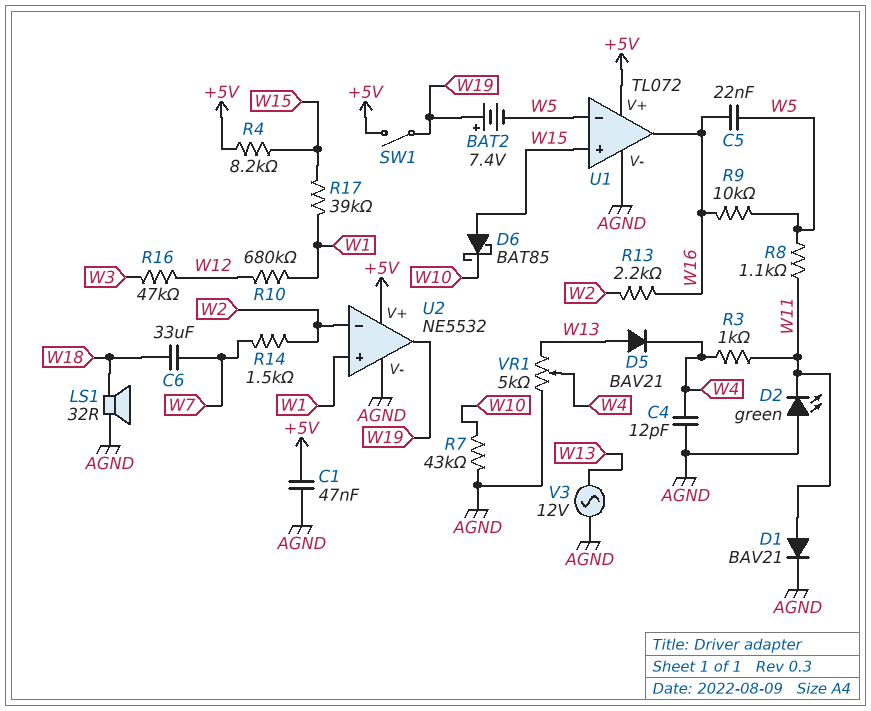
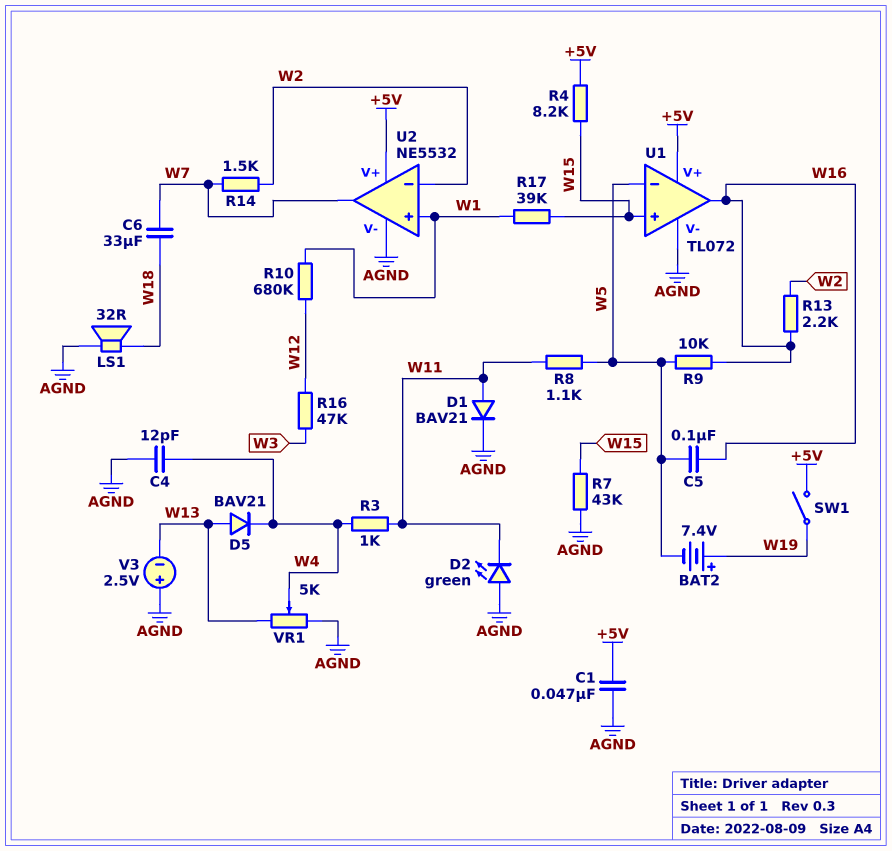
C5: 22nF (W5, W16) -> 100nF (W5, W16)
D6: schottky BAT85 (A W15, K W10) -> none
R7: 43k (AGND, W10) -> 43k (AGND, W15)
U2 pin out: W19 -> W7
V3: AC 12V (AGND, W13) -> 2.5V (plus AGND, minus W13)

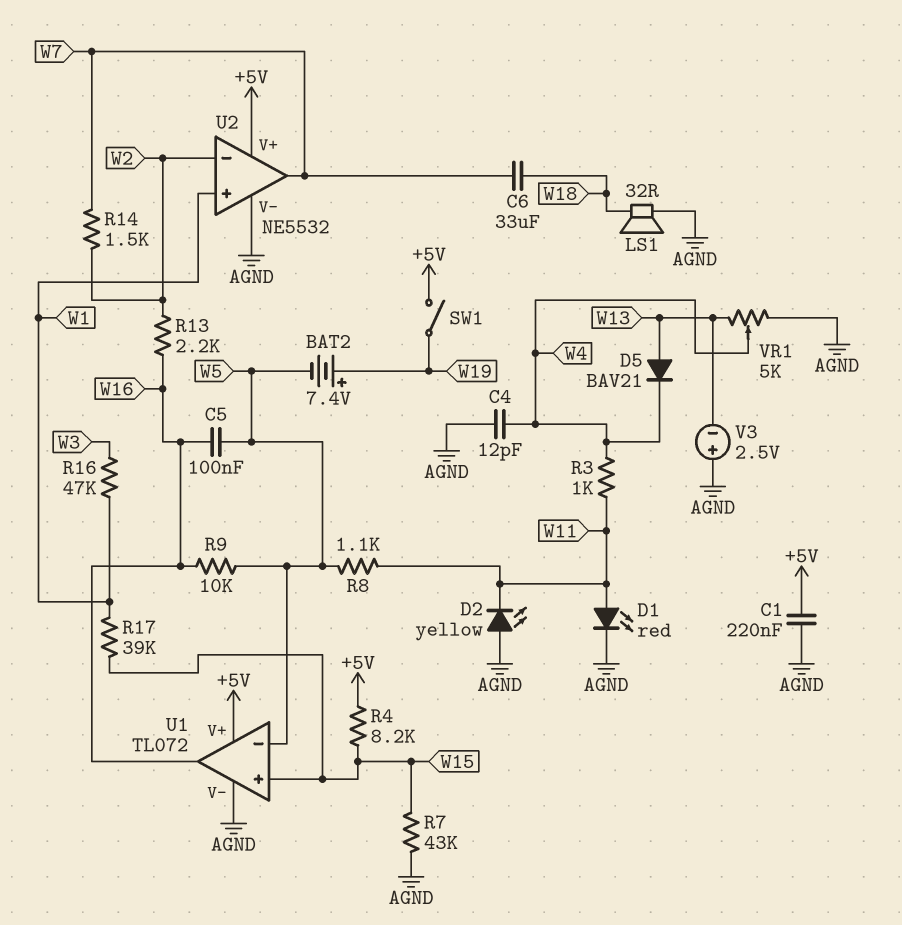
C1: 47nF (+5V, AGND) -> 220nF (+5V, AGND)
D1: diode BAV21 (A W11, K AGND) -> LED red (A W11, K AGND)
D2: LED green (A AGND, K W11) -> LED yellow (A AGND, K W11)
R10: 680k (W1, W12) -> none
R16: 47k (W3, W12) -> 47k (W1, W3)

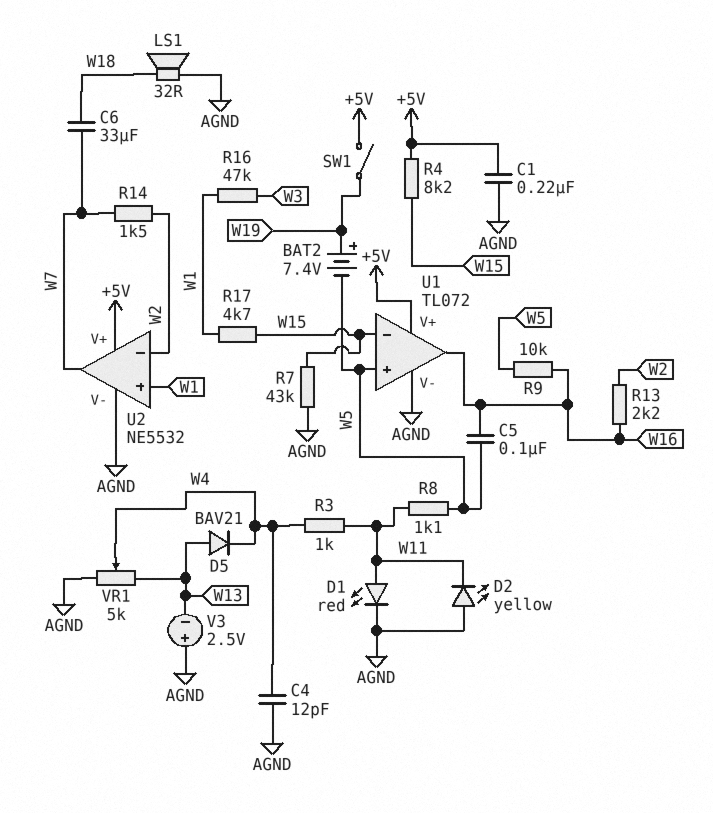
R17: 39k (W1, W15) -> 4.7k (W1, W15)
U1 pin in+: W15 -> W5
U1 pin in-: W5 -> W15

